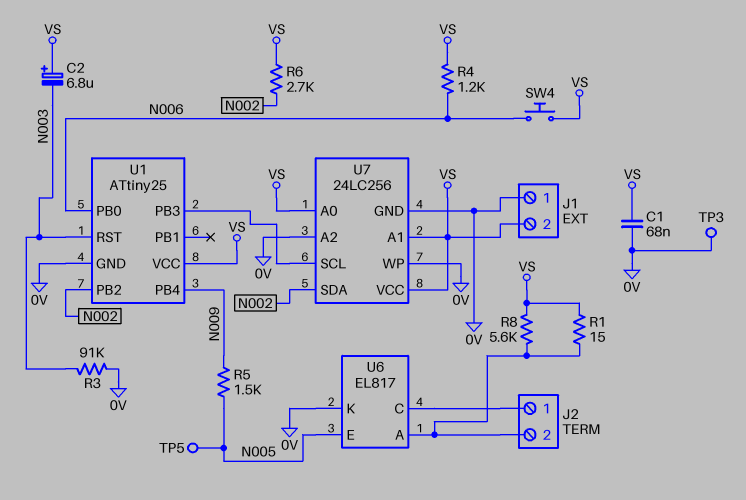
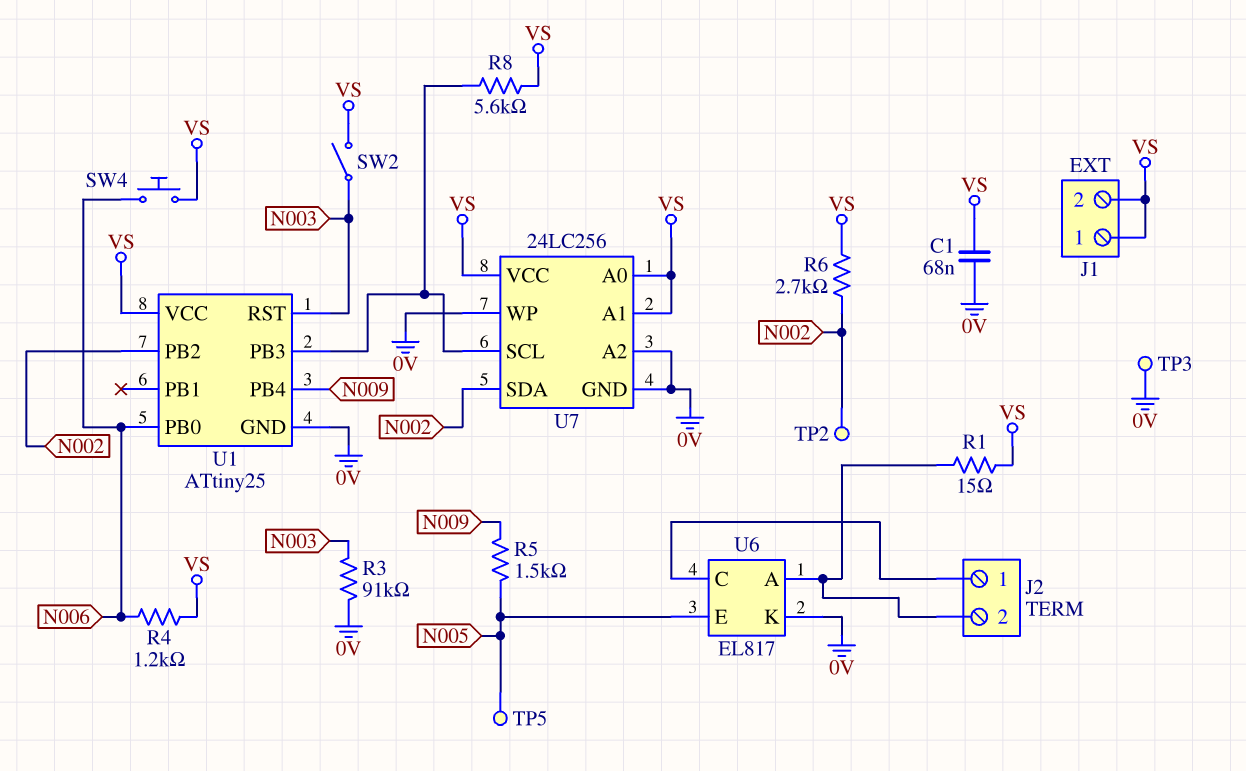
C2: 6.8uF (plus VS, minus N003) -> none
J1 pin 1: 0V -> VS
R8: 5.6k (J2/2, VS) -> 5.6k (U1/PB3, VS)
SW2: none -> switch (N003, VS)
TP2: none -> test point (N002)

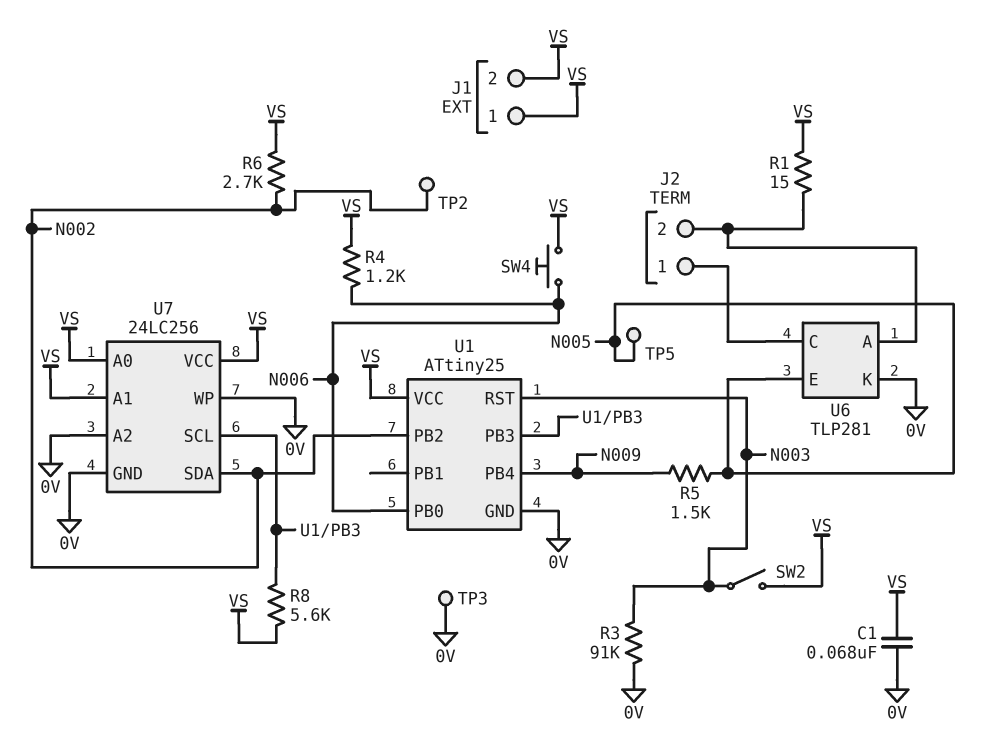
U6: EL817 -> TLP281

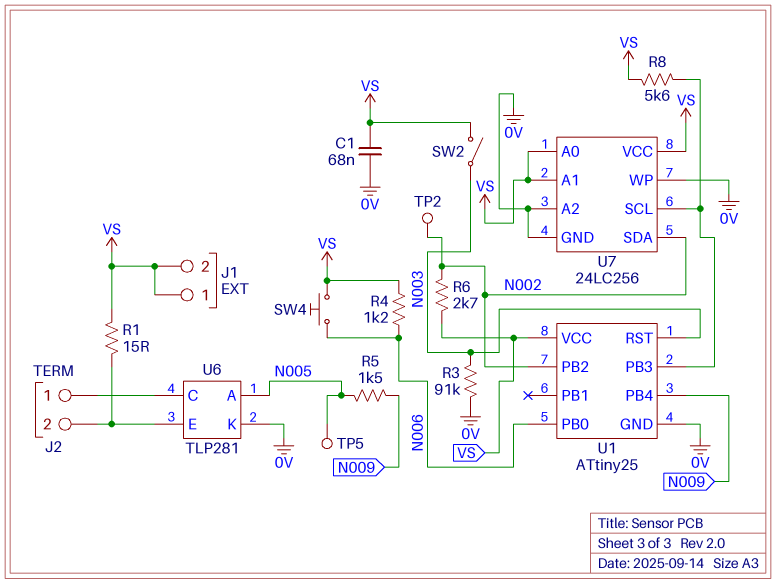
TP3: test point (0V) -> none
U6 pin A: J2/2 -> N005
U6 pin E: N005 -> J2/2

